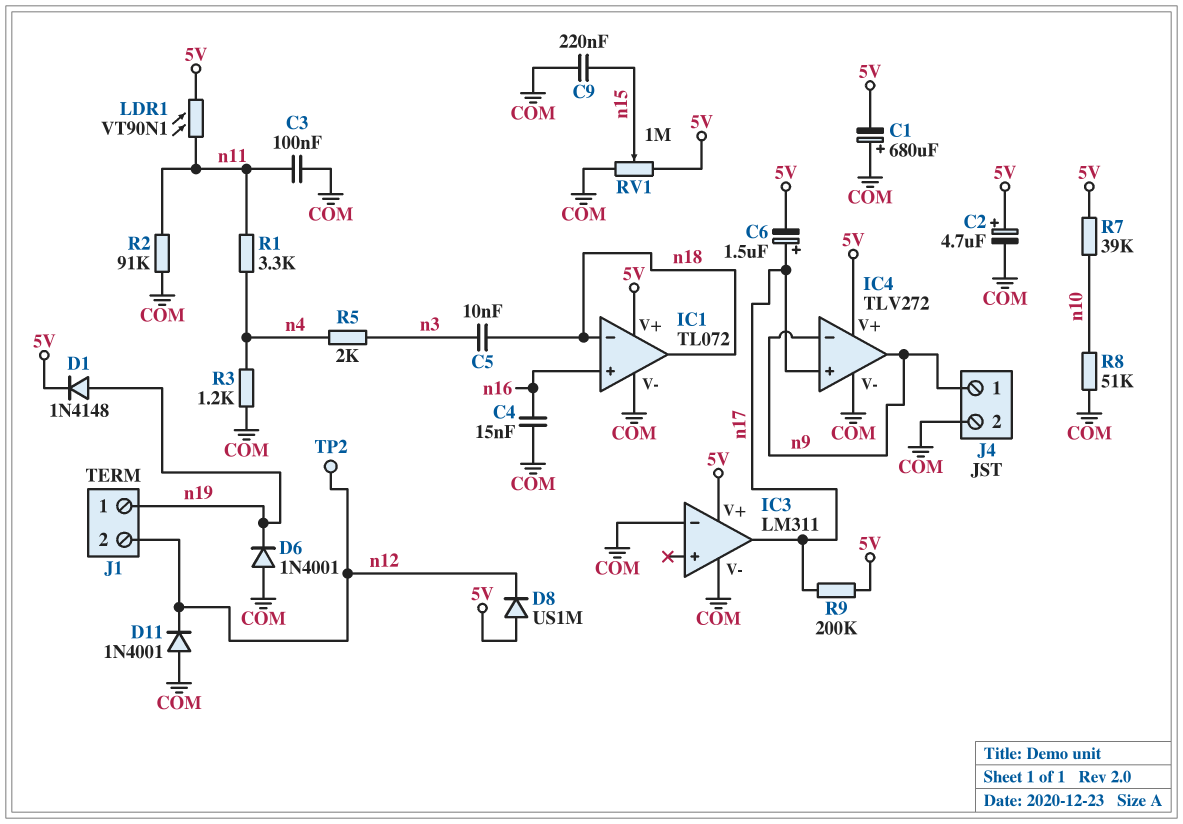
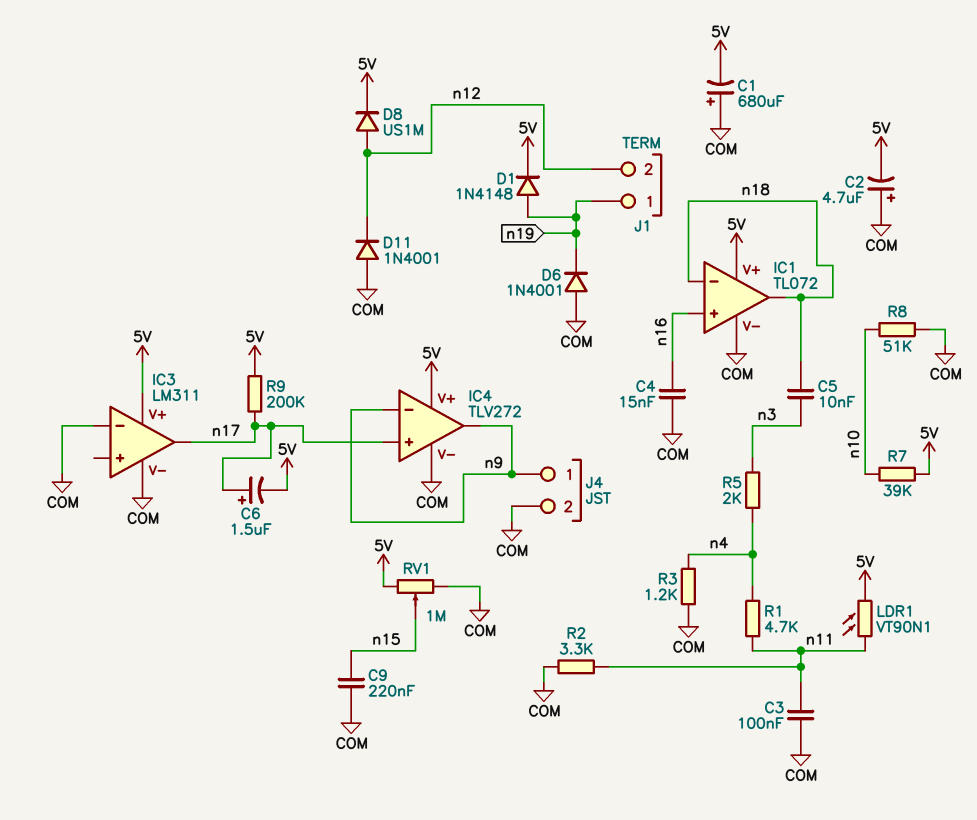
C2: 4.7uF (plus 5V, minus COM) -> 4.7uF (plus COM, minus 5V)
D8: diode US1M (A 5V, K n12) -> diode US1M (A n12, K 5V)
R1: 3.3k (n4, n11) -> 4.7k (n4, n11)
R2: 91k (COM, n11) -> 3.3k (COM, n11)
TP2: test point (n12) -> none

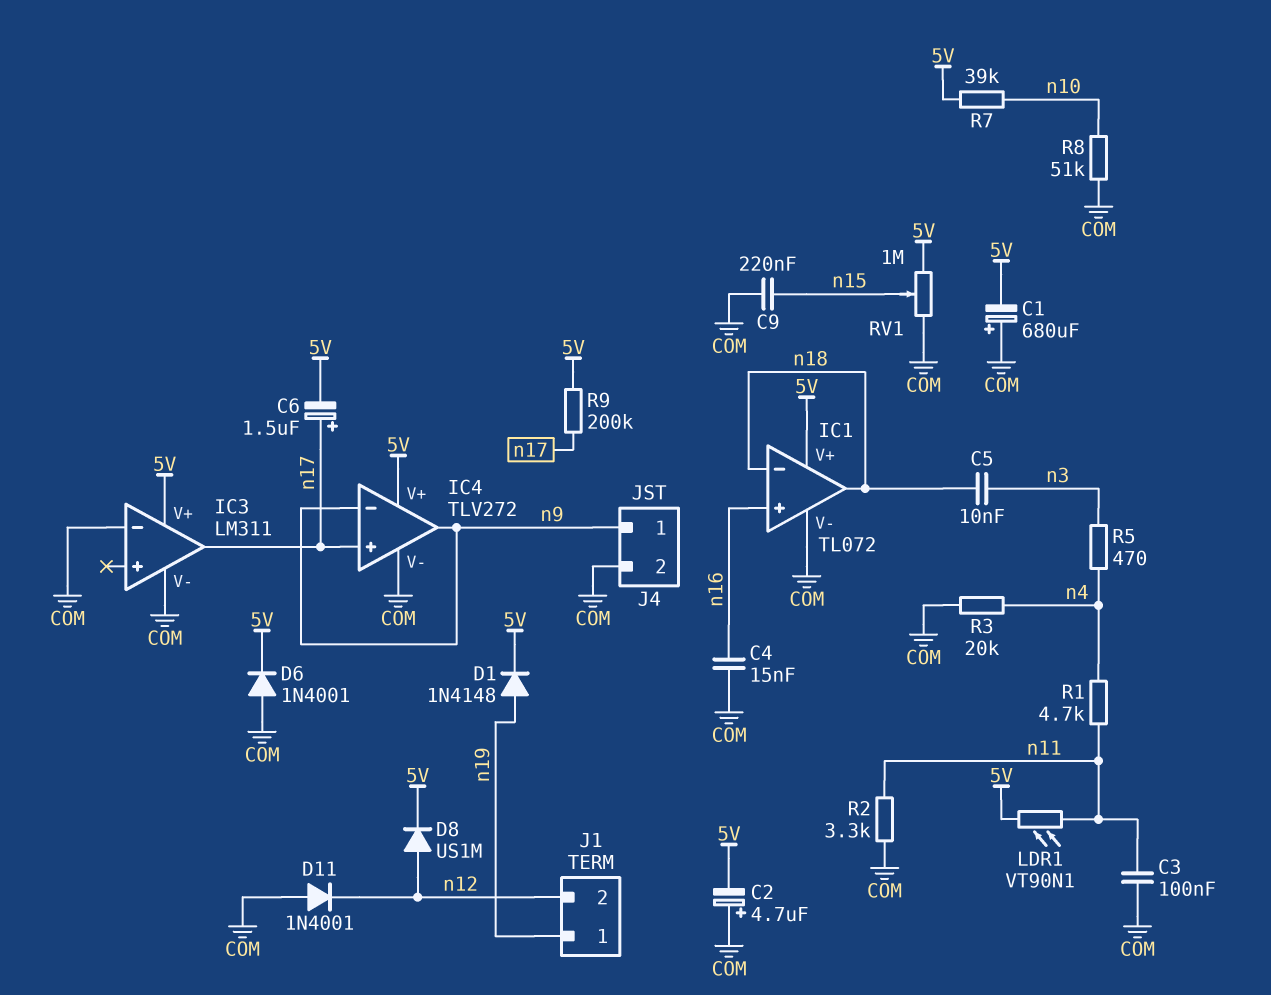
D6: diode 1N4001 (A COM, K n19) -> diode 1N4001 (A COM, K 5V)
R3: 1.2k (COM, n4) -> 20k (COM, n4)
R5: 2k (n3, n4) -> 470 (n3, n4)

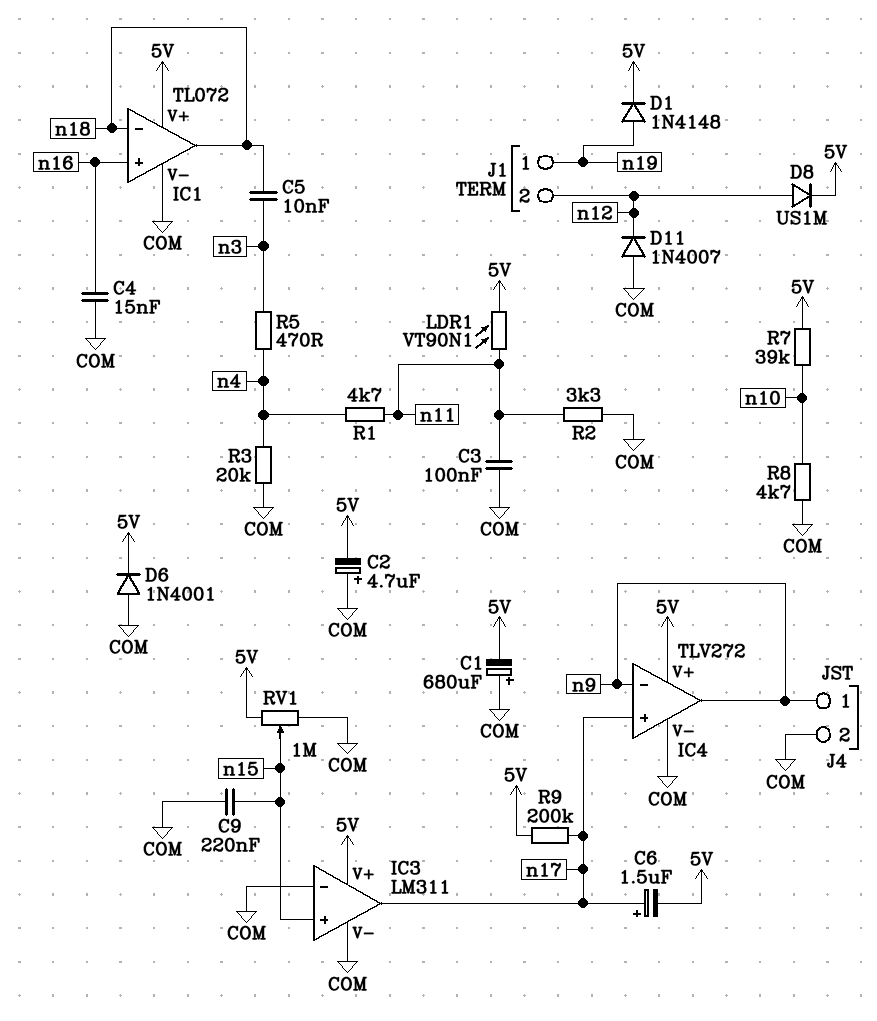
D11: diode 1N4001 (A COM, K n12) -> diode 1N4007 (A COM, K n12)
IC3 pin in+: none -> n15
R8: 51k (COM, n10) -> 4.7k (COM, n10)

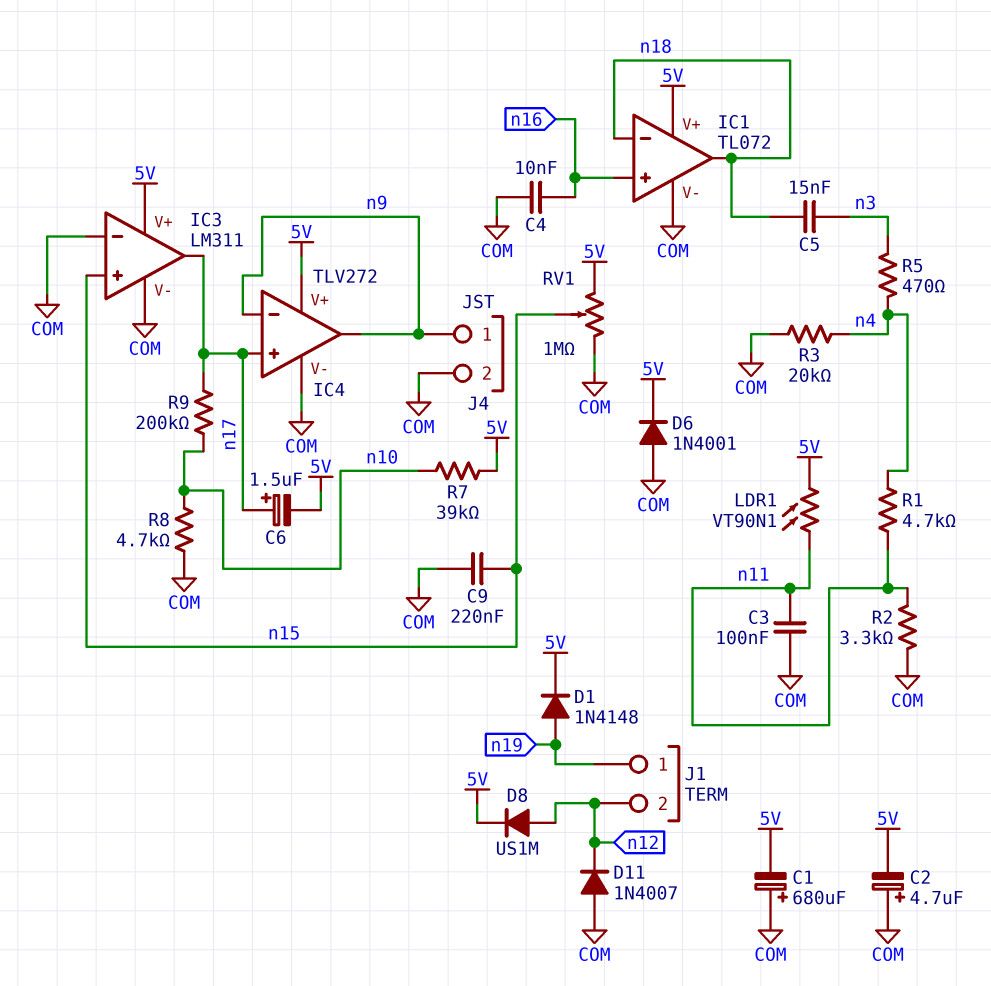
C4: 15nF (COM, n16) -> 10nF (COM, n16)
C5: 10nF (n3, n18) -> 15nF (n3, n18)
R9: 200k (5V, n17) -> 200k (n10, n17)

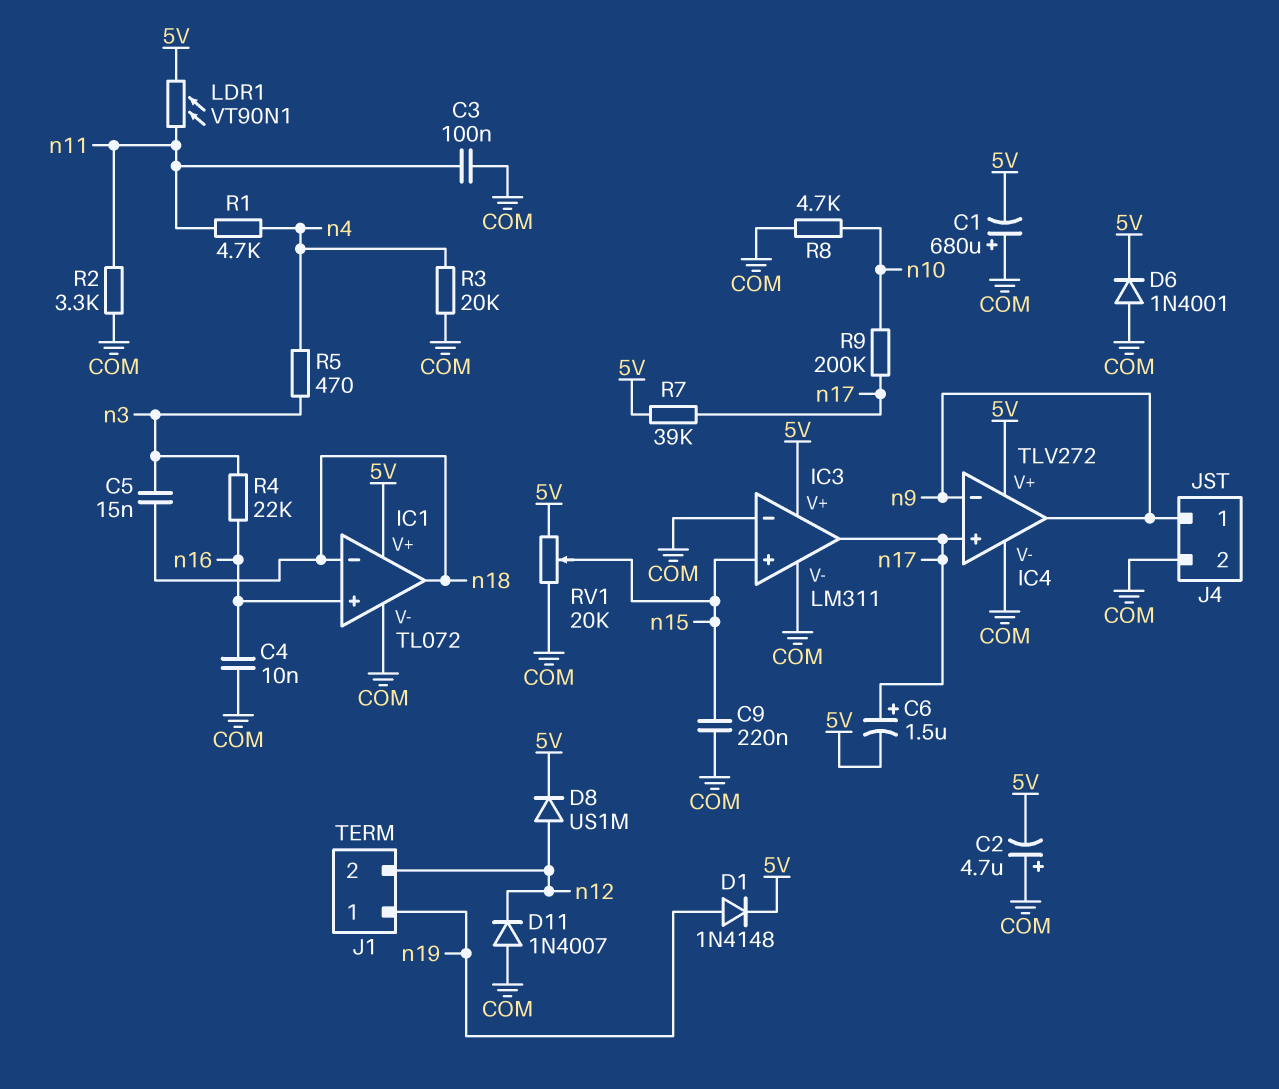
R4: none -> 22k (n3, n16)
R7: 39k (5V, n10) -> 39k (5V, n17)
RV1: 1M (5V, COM, wiper n15) -> 20k (5V, COM, wiper n15)

